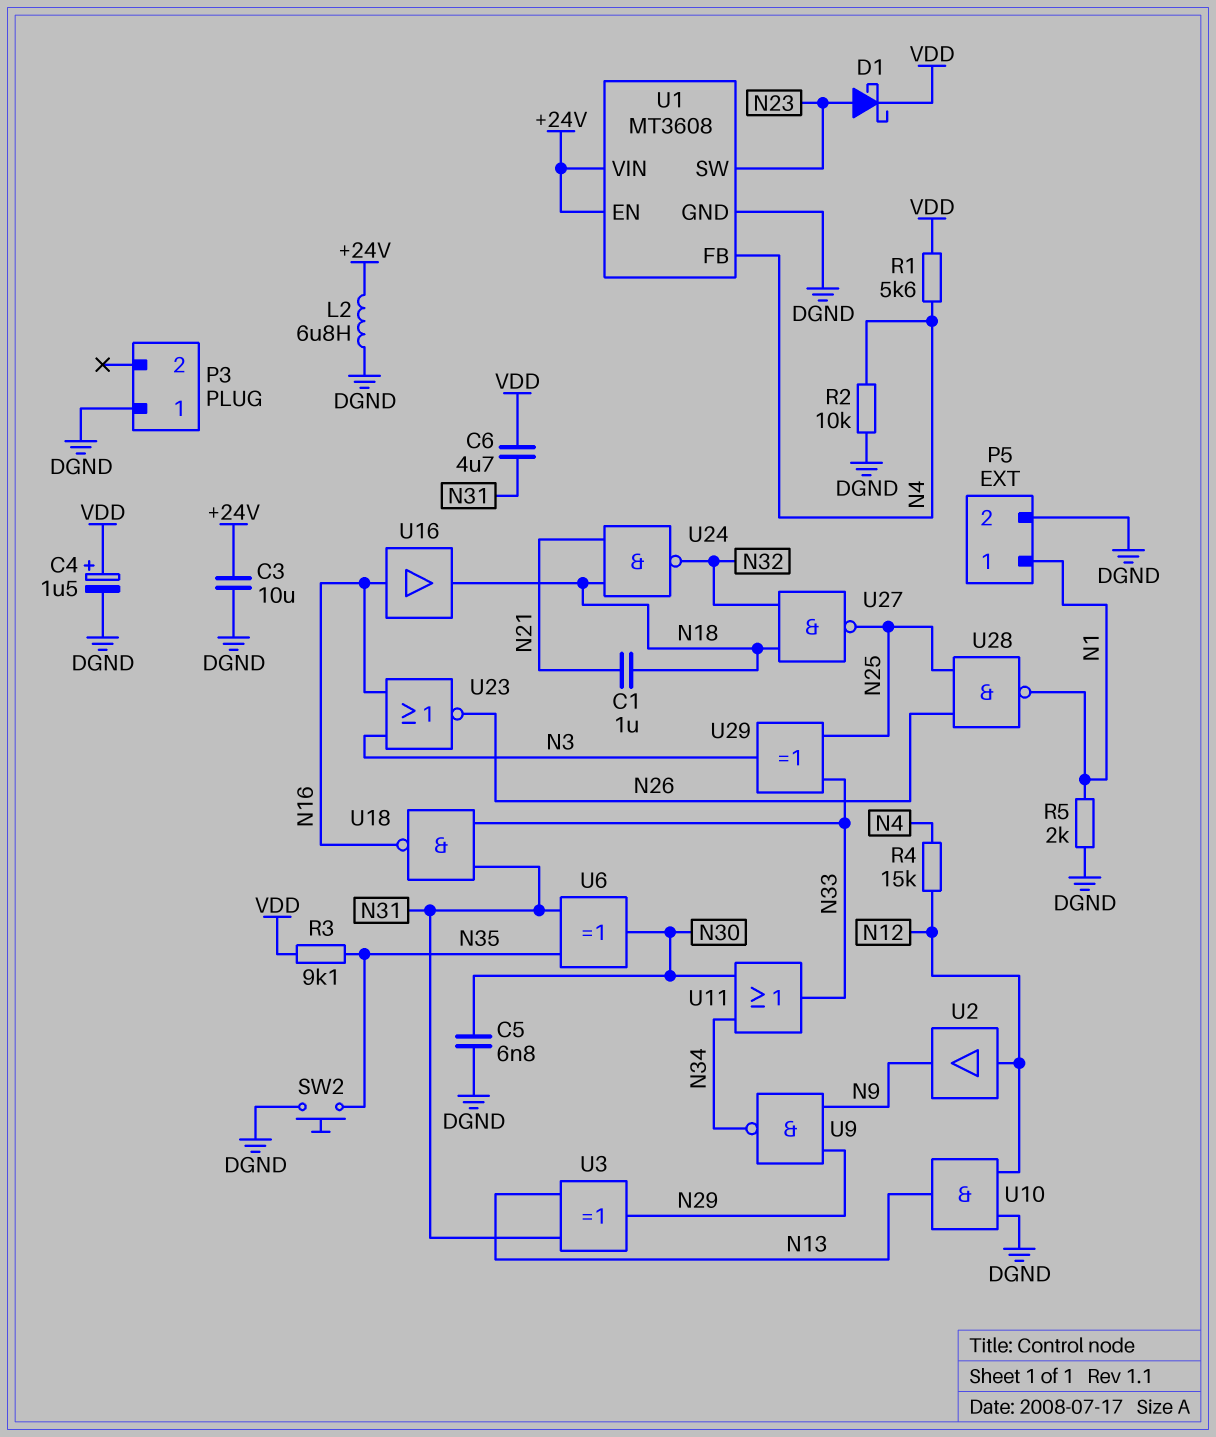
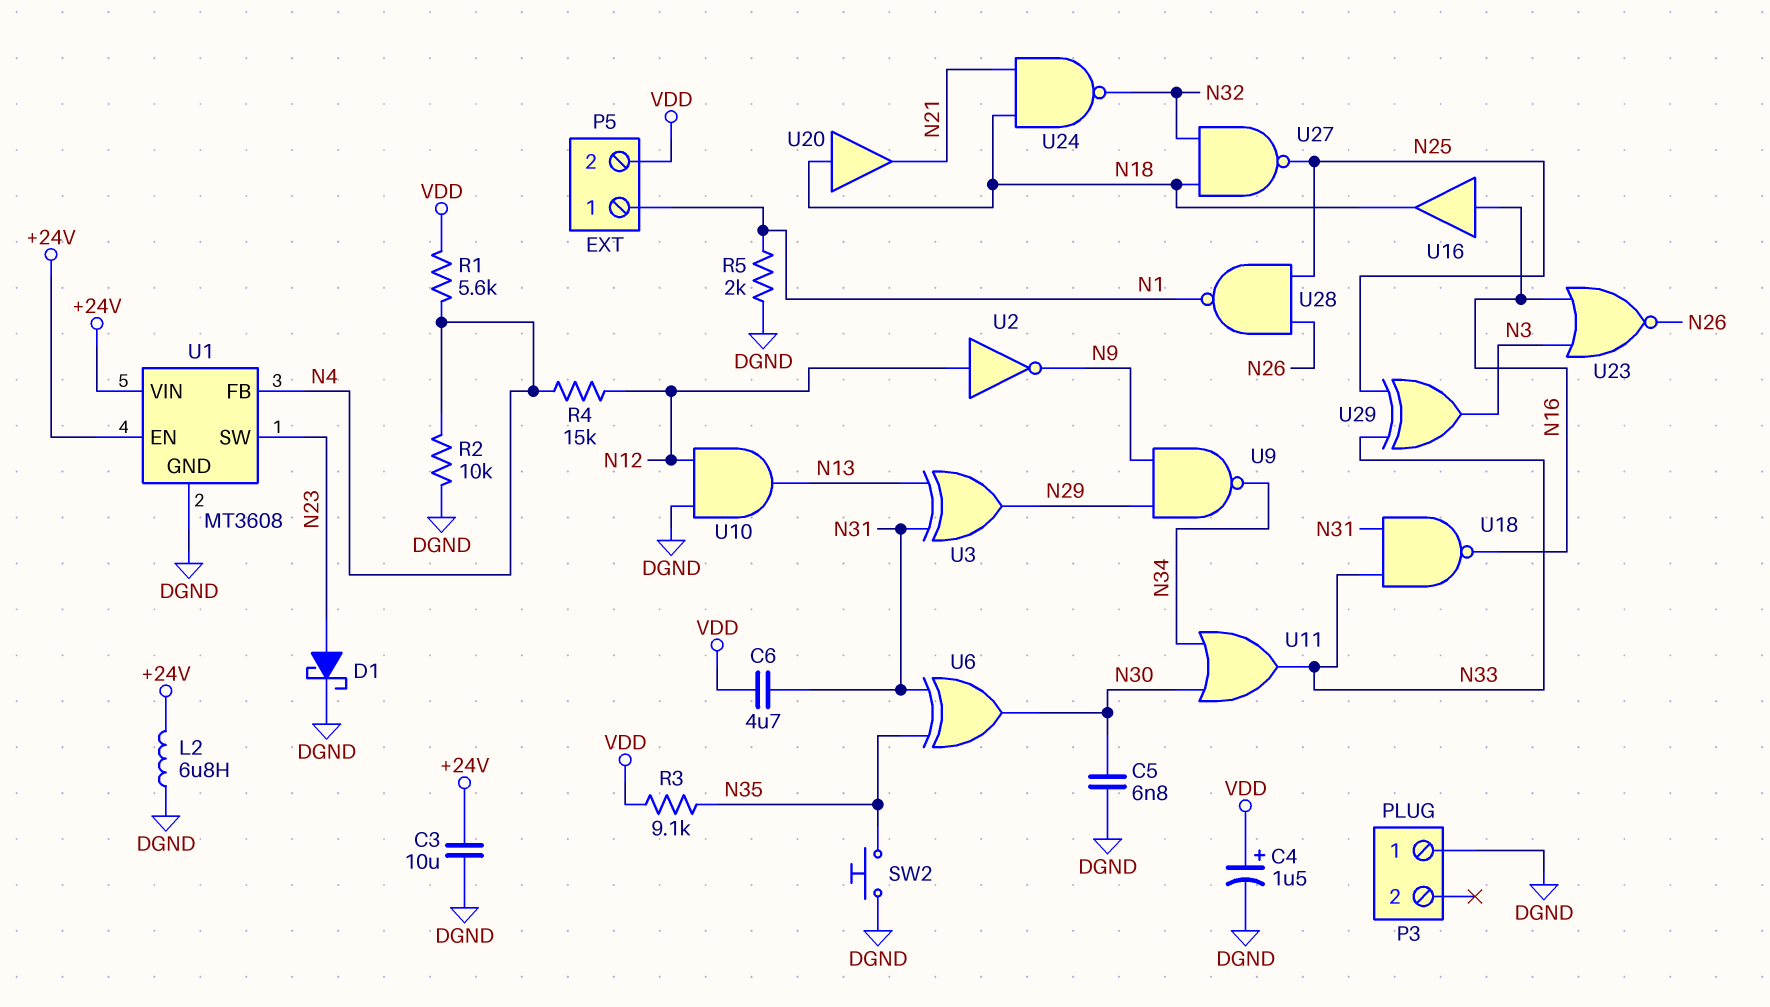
C1: 1uF (N18, N21) -> none
D1: schottky (A N23, K VDD) -> schottky (A N23, K DGND)
P5 pin 2: DGND -> VDD
U2: buffer (in N12, out N9) -> NOT (in N12, out N9)
U20: none -> buffer (in N18, out N21)

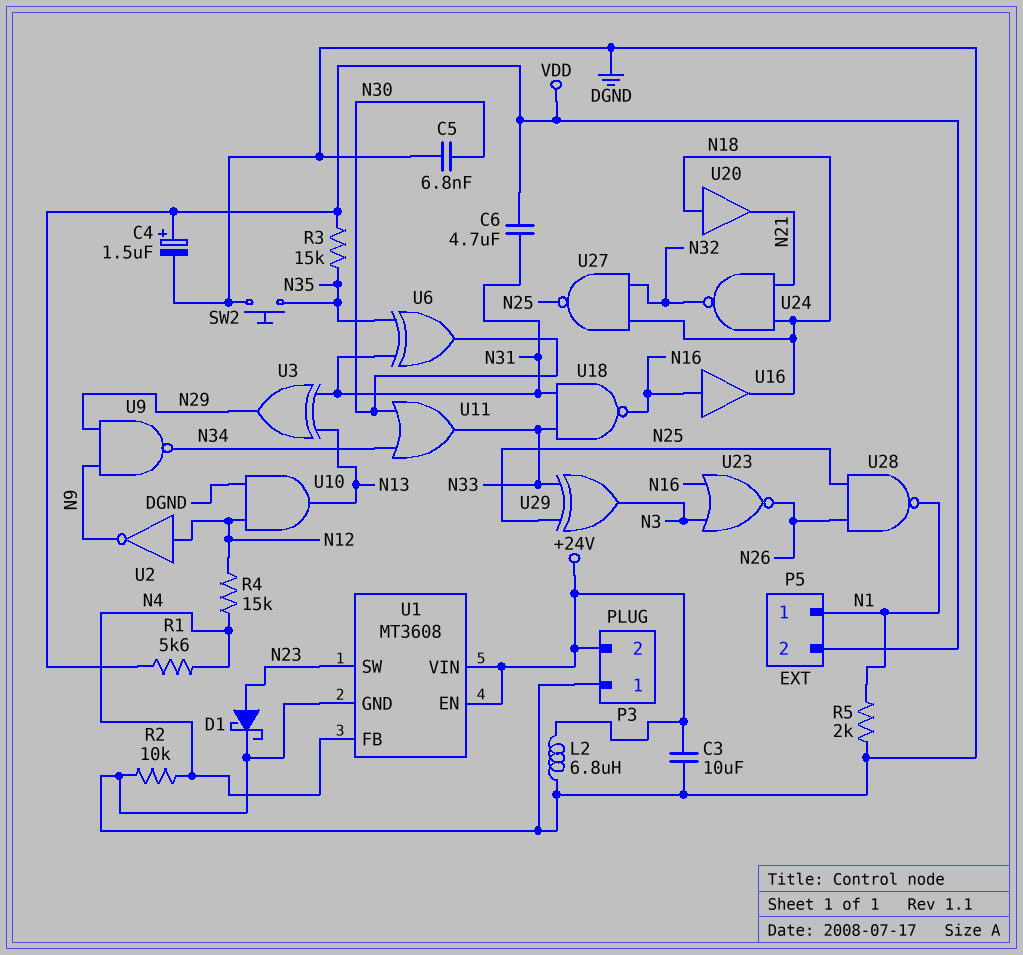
P3 pin 2: none -> +24V
R3: 9.1k (N35, VDD) -> 15k (N35, VDD)

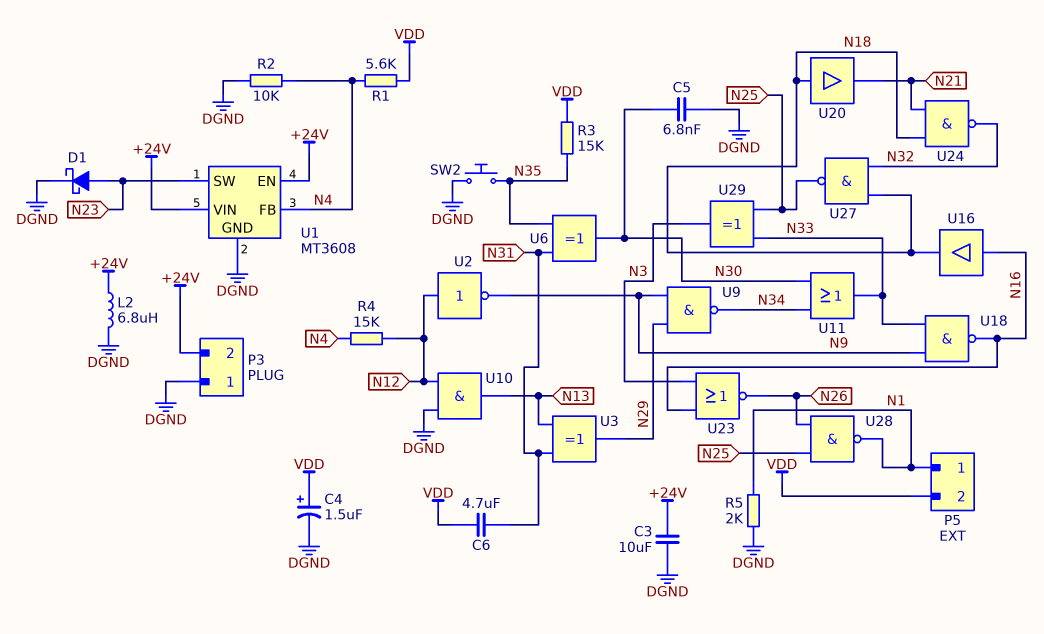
U18: NAND (in N31, in N33, out N16) -> NAND (in N9, in N33, out N16)

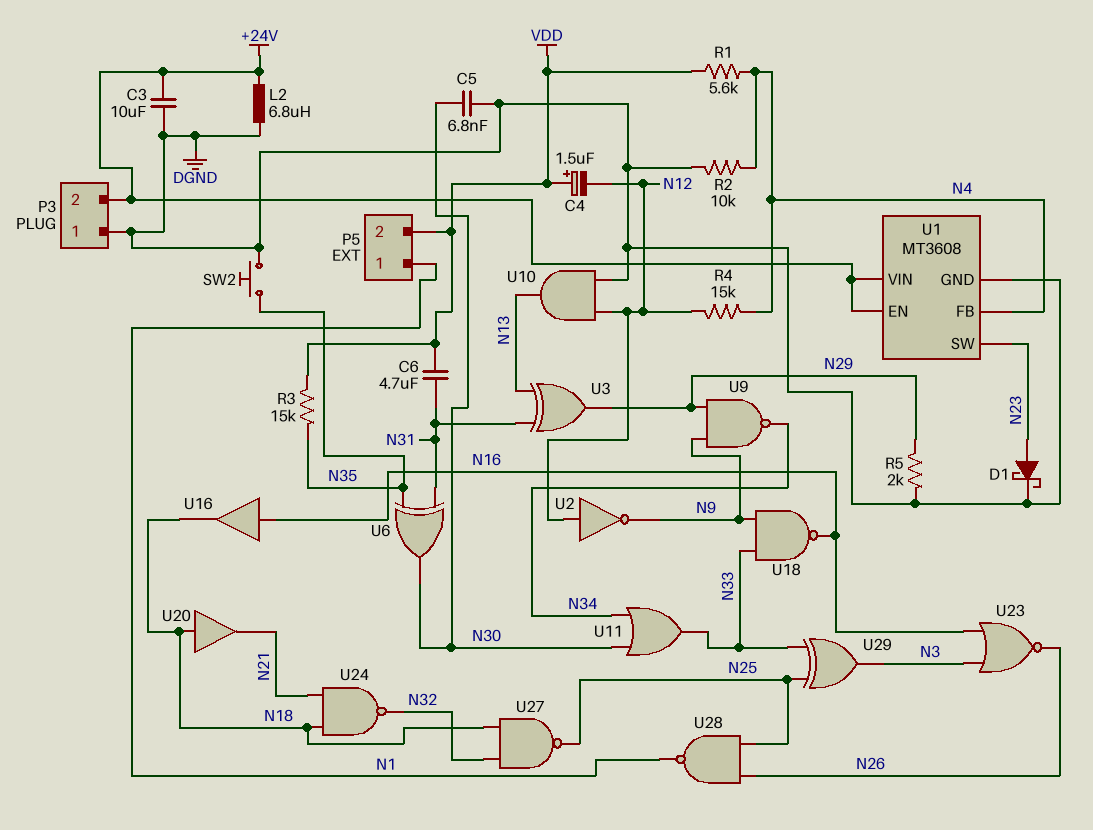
C4: 1.5uF (plus VDD, minus DGND) -> 1.5uF (plus VDD, minus N12)
R5: 2k (DGND, N1) -> 2k (DGND, N29)

